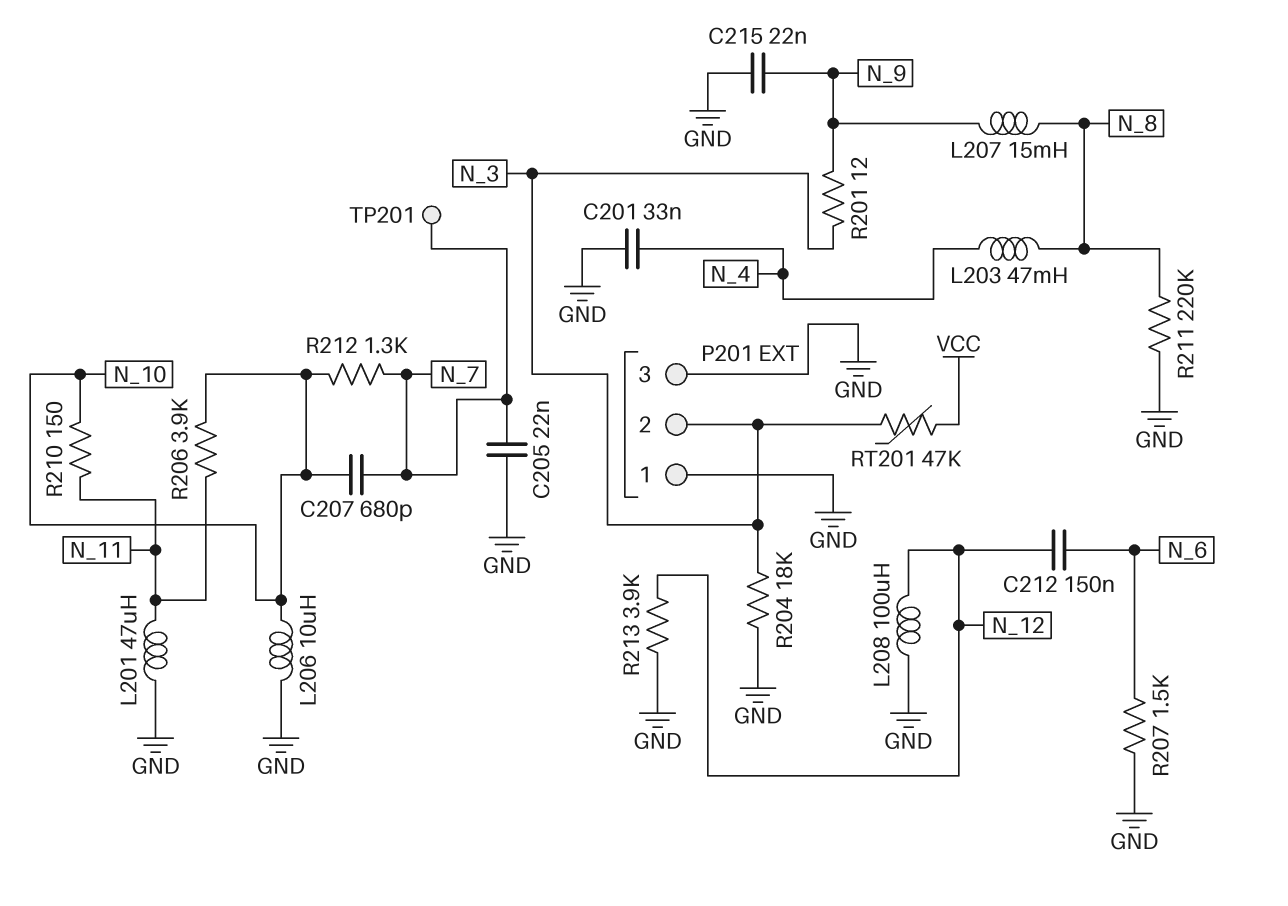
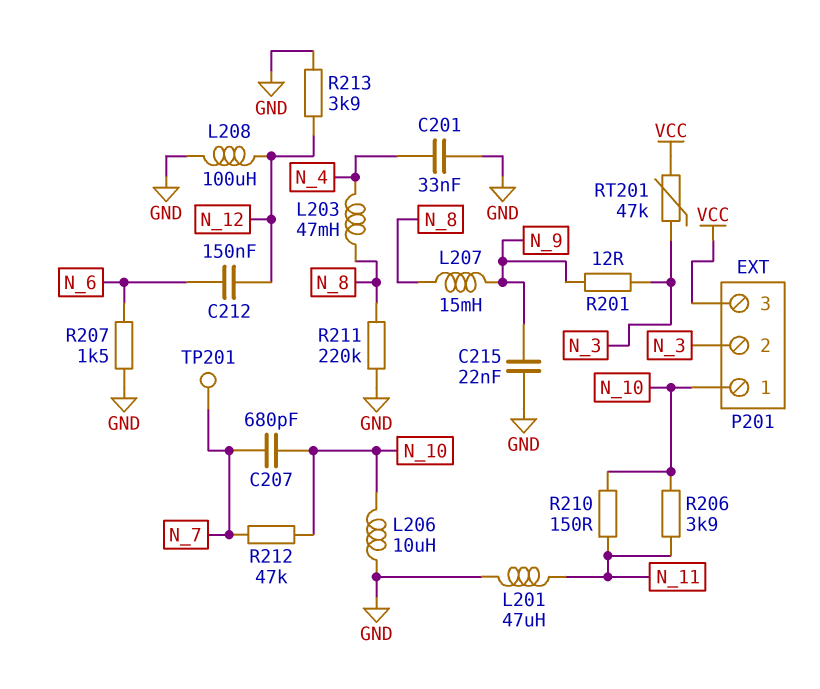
C205: 22nF (GND, N_7) -> none
P201 pin 1: GND -> N_10
P201 pin 3: GND -> VCC
R204: 18k (GND, N_3) -> none
R212: 1.3k (N_7, N_10) -> 47k (N_7, N_10)

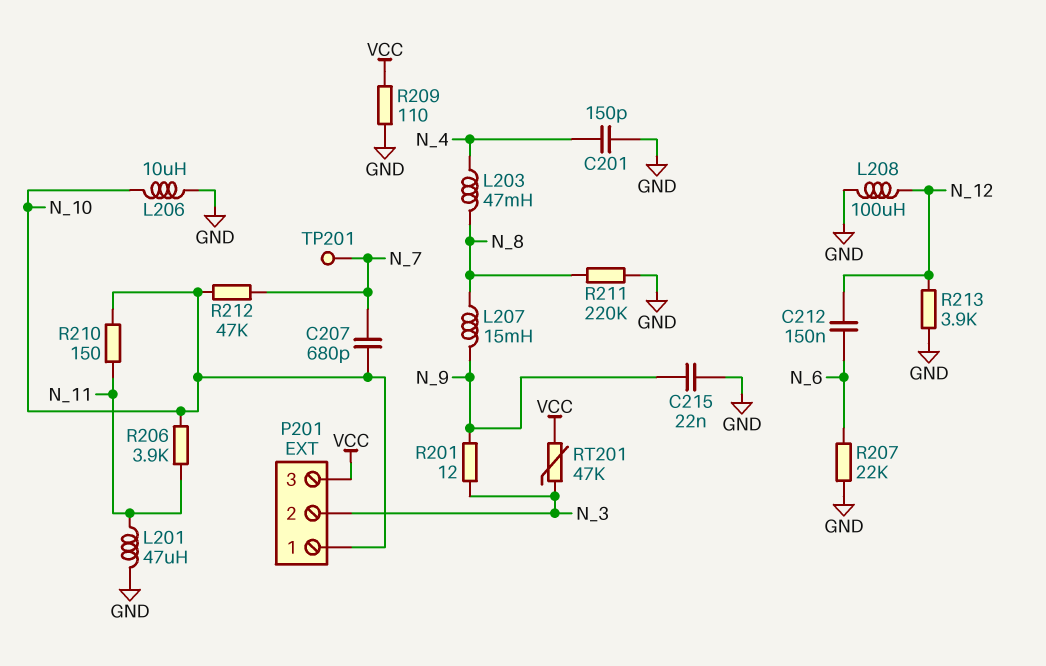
C201: 33nF (GND, N_4) -> 150pF (GND, N_4)
R207: 1.5k (GND, N_6) -> 22k (GND, N_6)
R209: none -> 110 (GND, VCC)

